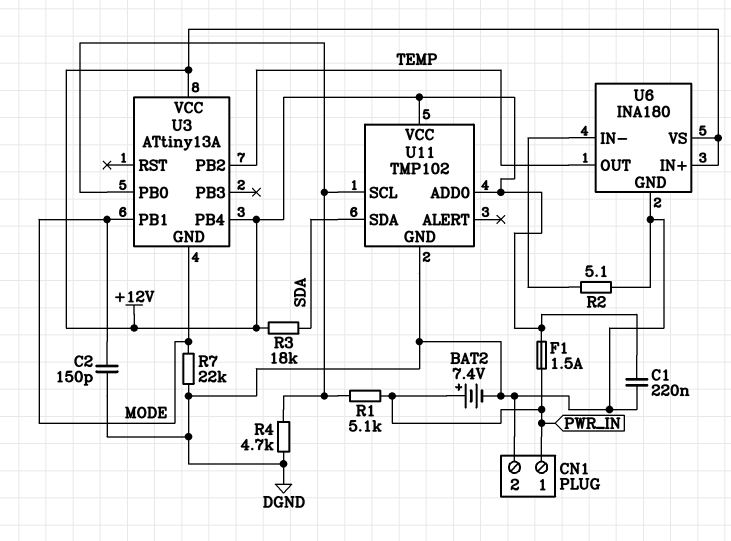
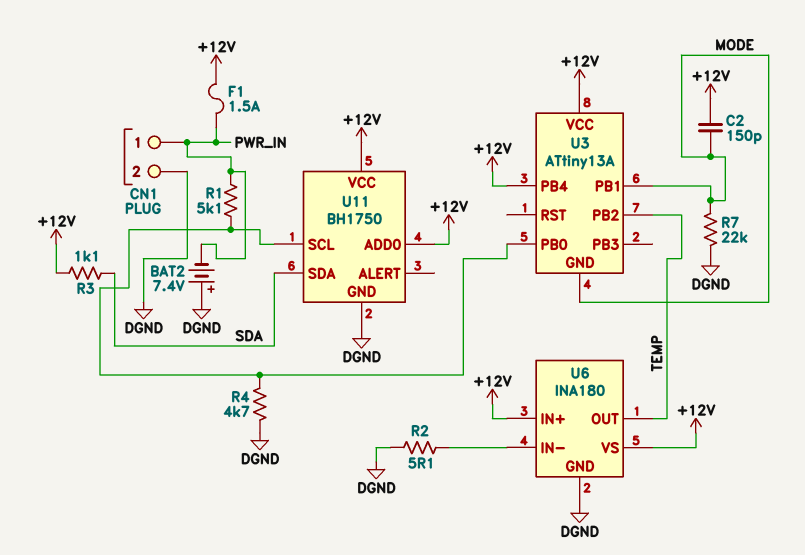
BAT2: 7.4V (plus PWR_IN, minus DGND) -> 7.4V (plus DGND, minus PWR_IN)
C1: 220nF (+12V, DGND) -> none
C2: 150pF (DGND, MODE) -> 150pF (+12V, MODE)
R3: 18k (+12V, SDA) -> 1.1k (+12V, SDA)
U11: TMP102 -> BH1750

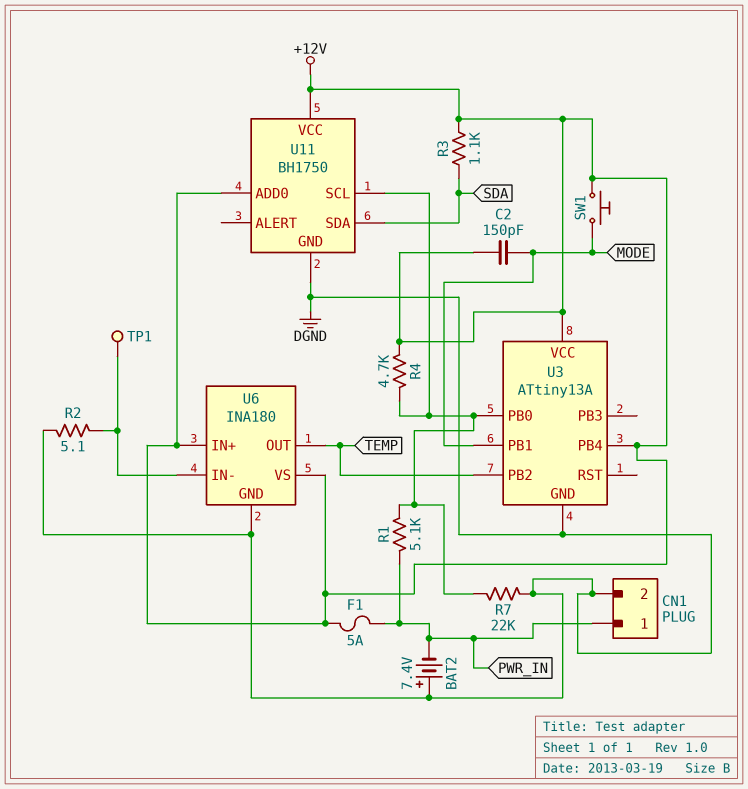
F1: 1.5A (+12V, PWR_IN) -> 5A (+12V, PWR_IN)
R4: 4.7k (DGND, U3/PB0) -> 4.7k (+12V, U3/PB0)
R7: 22k (DGND, MODE) -> 22k (DGND, U3/PB0)
SW1: none -> button (+12V, MODE)
TP1: none -> test point (U6/IN-)
U3 pin GND: MODE -> DGND

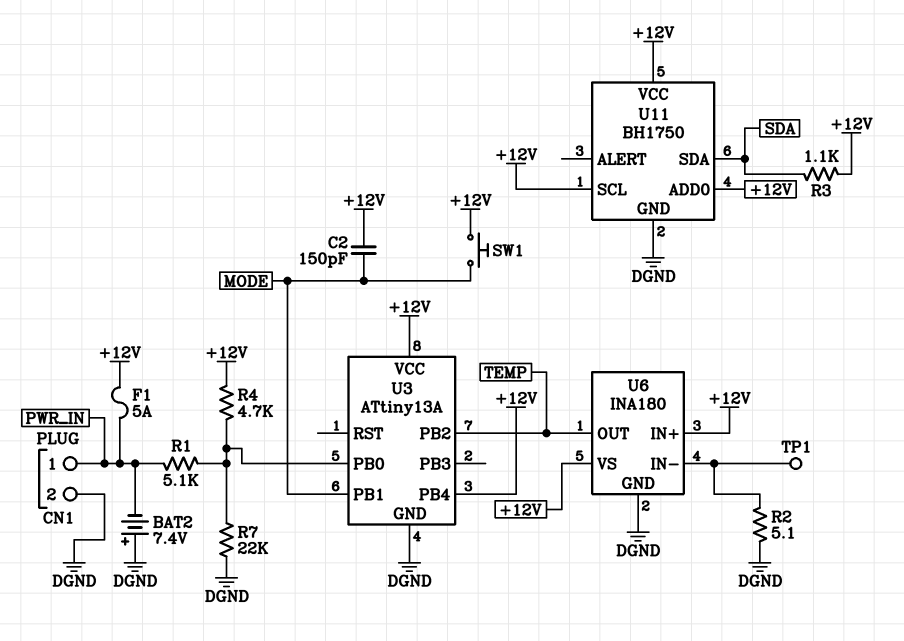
U11 pin SCL: U3/PB0 -> +12V

